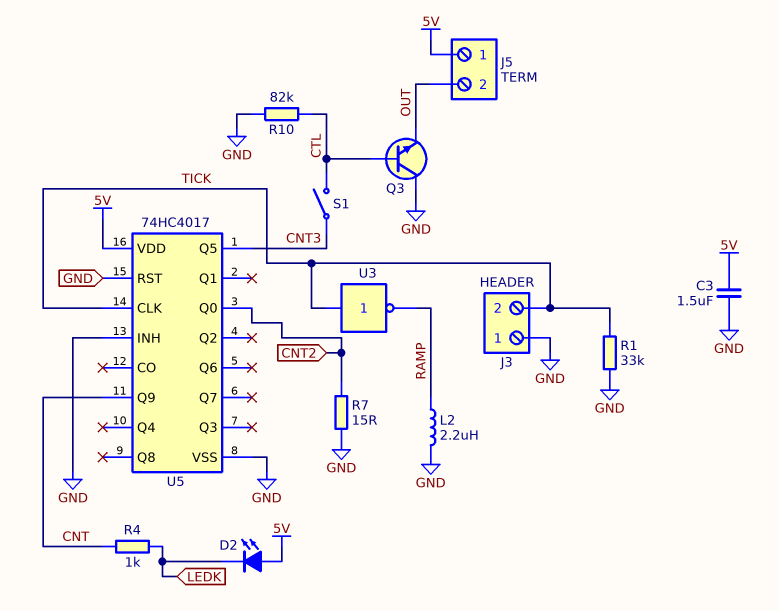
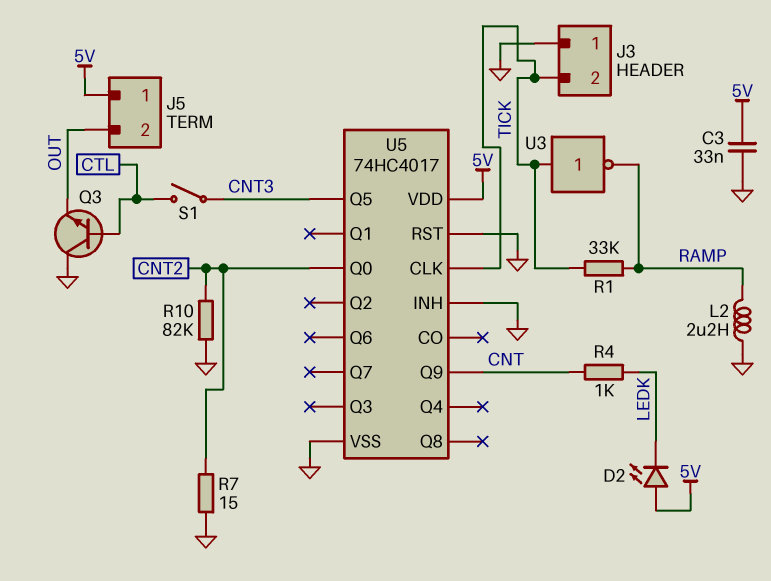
C3: 1.5uF (5V, GND) -> 33nF (5V, GND)
R1: 33k (GND, TICK) -> 33k (RAMP, TICK)
R10: 82k (CTL, GND) -> 82k (CNT2, GND)

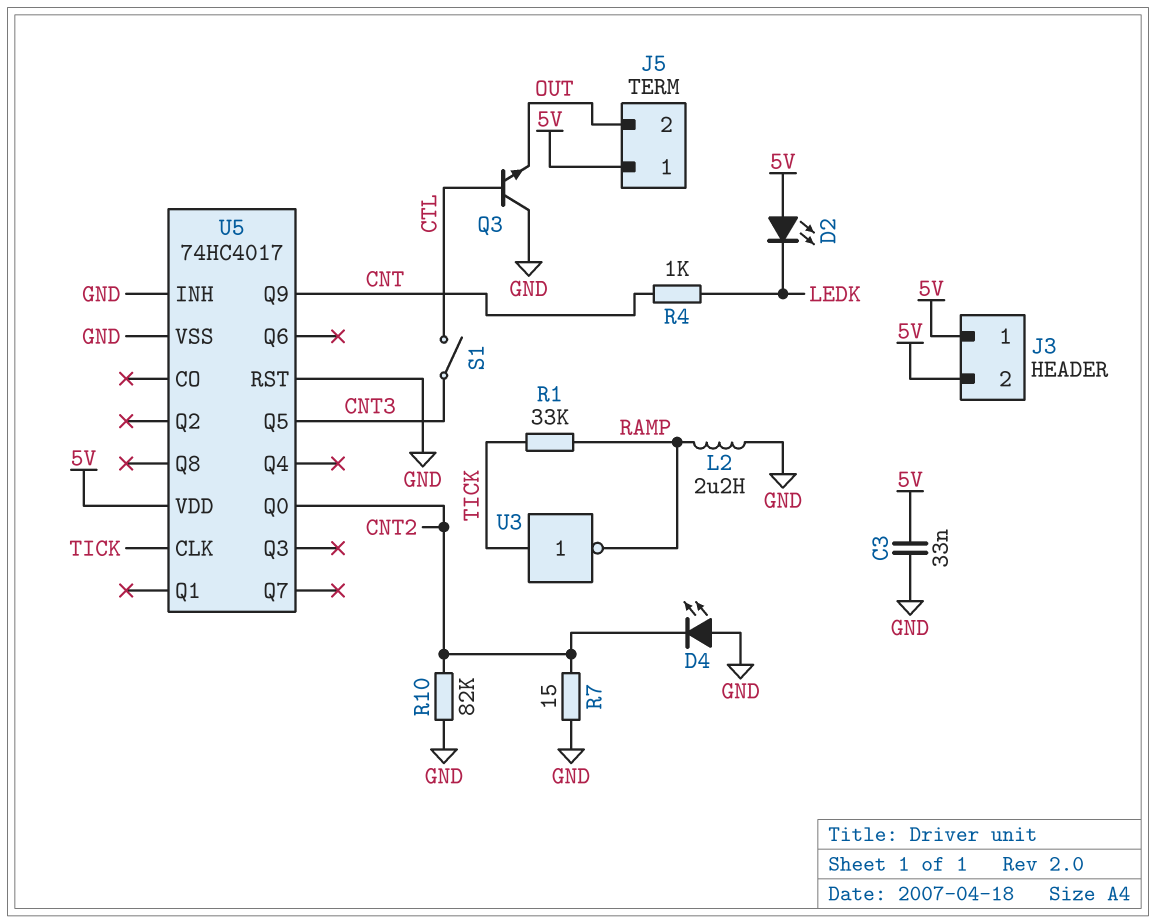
D4: none -> LED (A GND, K CNT2)
J3 pin 1: GND -> 5V
J3 pin 2: TICK -> 5V

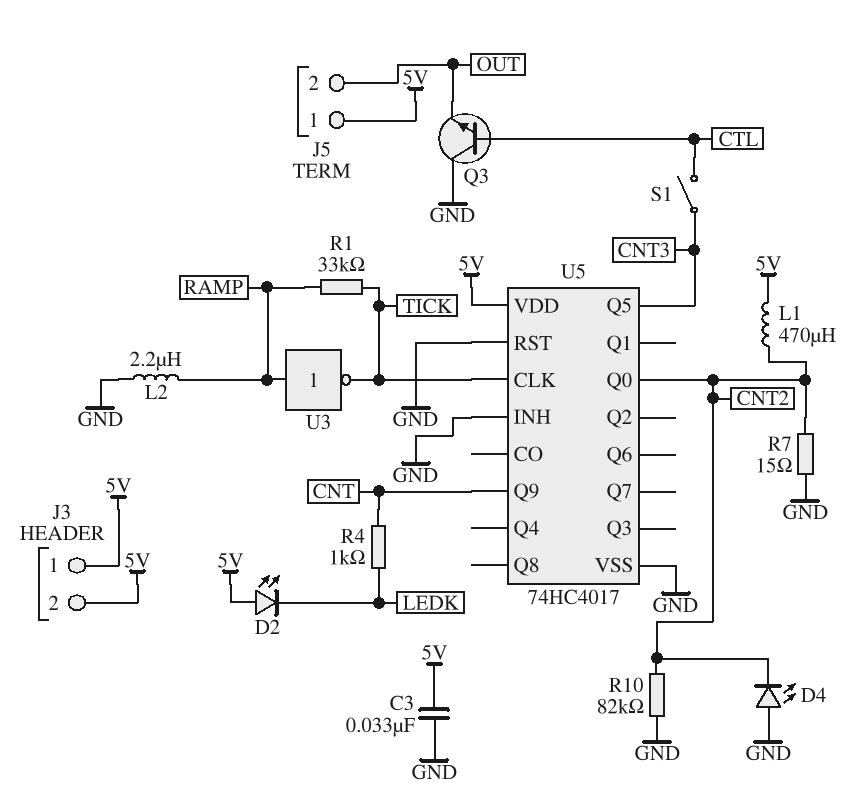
L1: none -> 470uH (5V, CNT2)
U3: NOT (in TICK, out RAMP) -> NOT (in RAMP, out TICK)

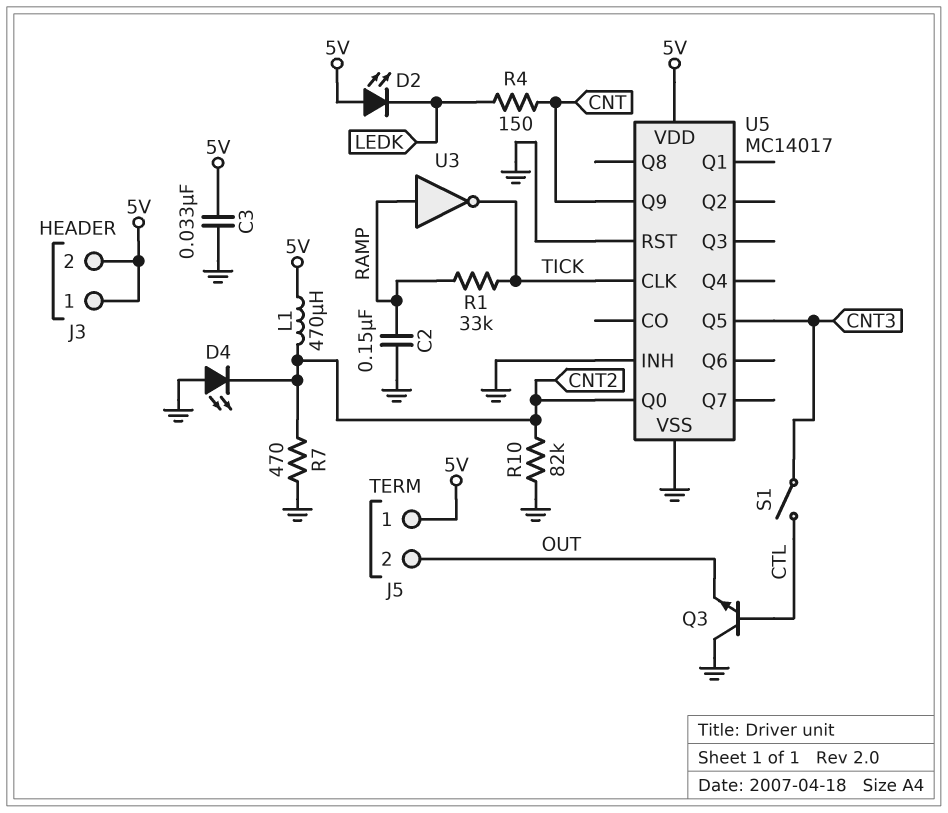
C2: none -> 150nF (GND, RAMP)
L2: 2.2uH (GND, RAMP) -> none
R4: 1k (CNT, LEDK) -> 150 (CNT, LEDK)
R7: 15 (CNT2, GND) -> 470 (CNT2, GND)
U5: 74HC4017 -> MC14017

